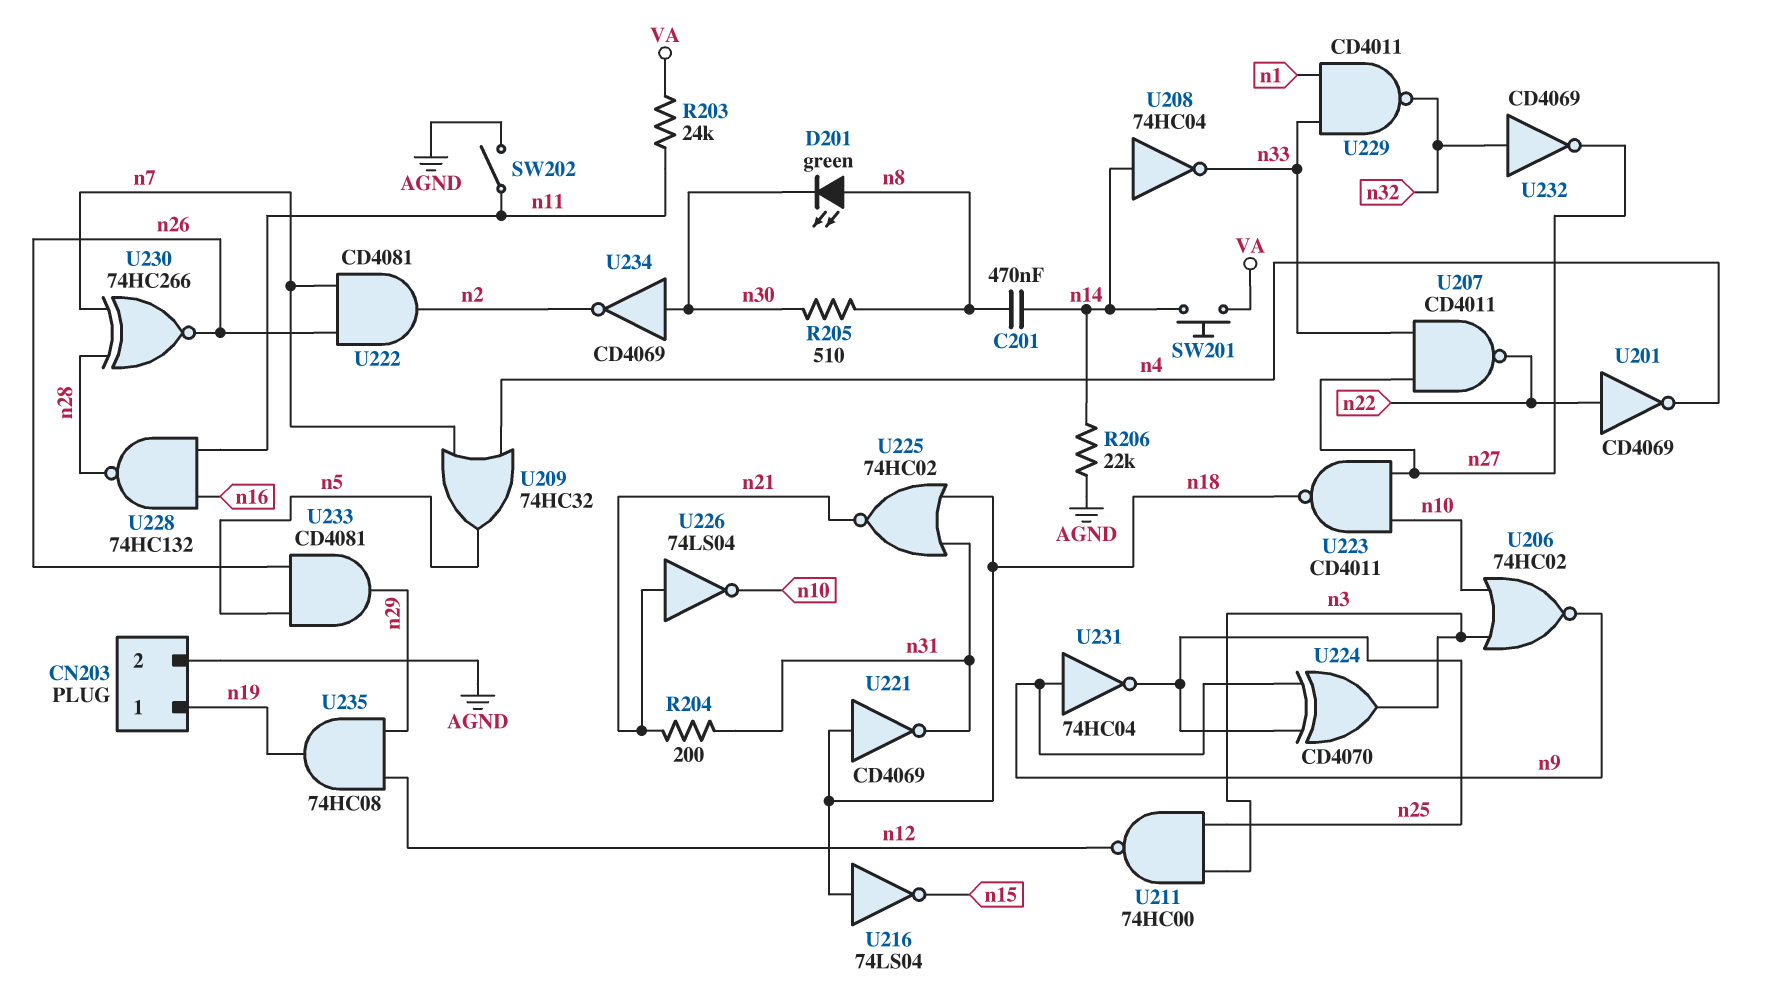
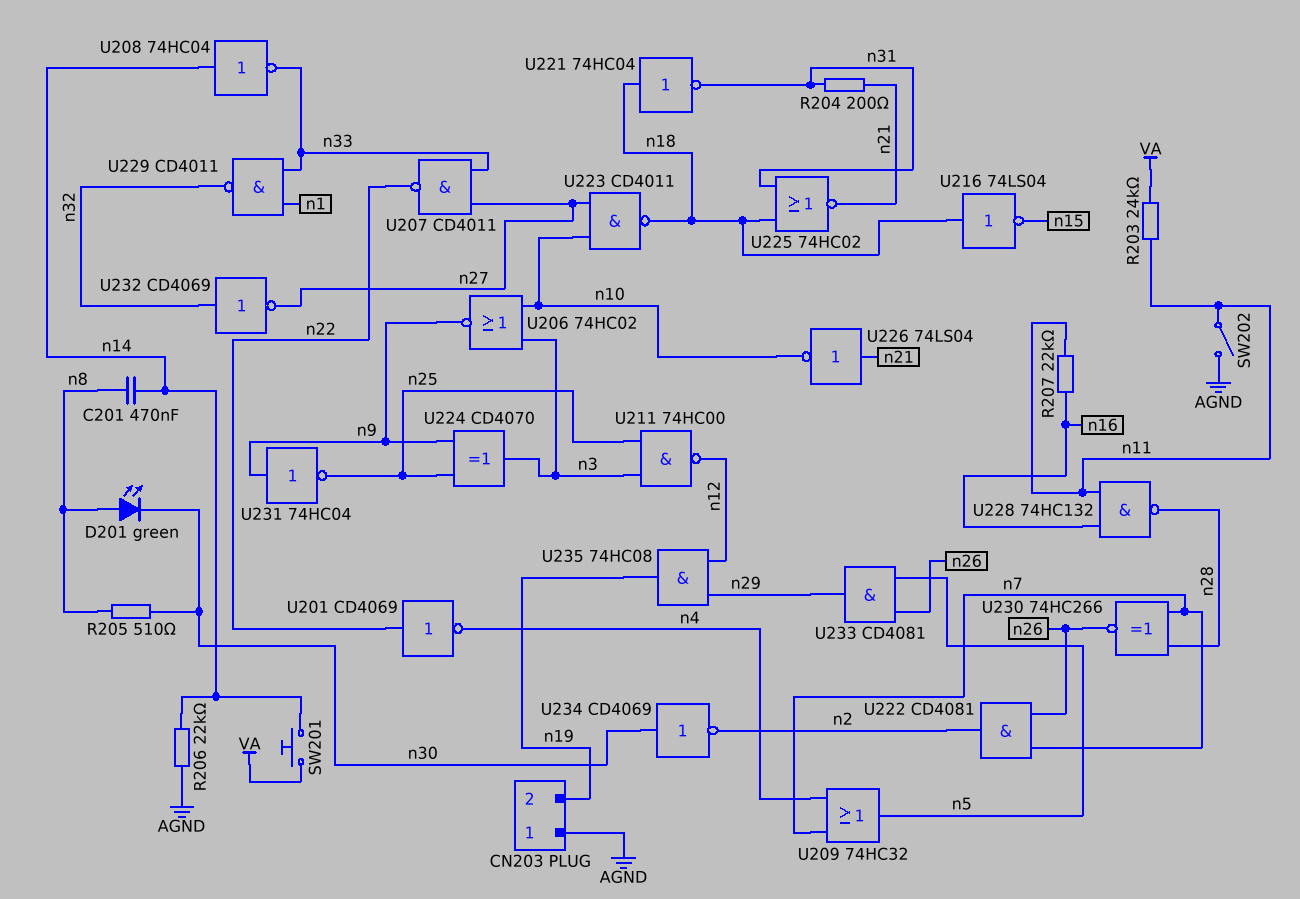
CN203 pin 1: n19 -> AGND
CN203 pin 2: AGND -> n19
R207: none -> 22k (n11, n16)
U221: NOT CD4069 (in n18, out n31) -> NOT 74HC04 (in n18, out n31)

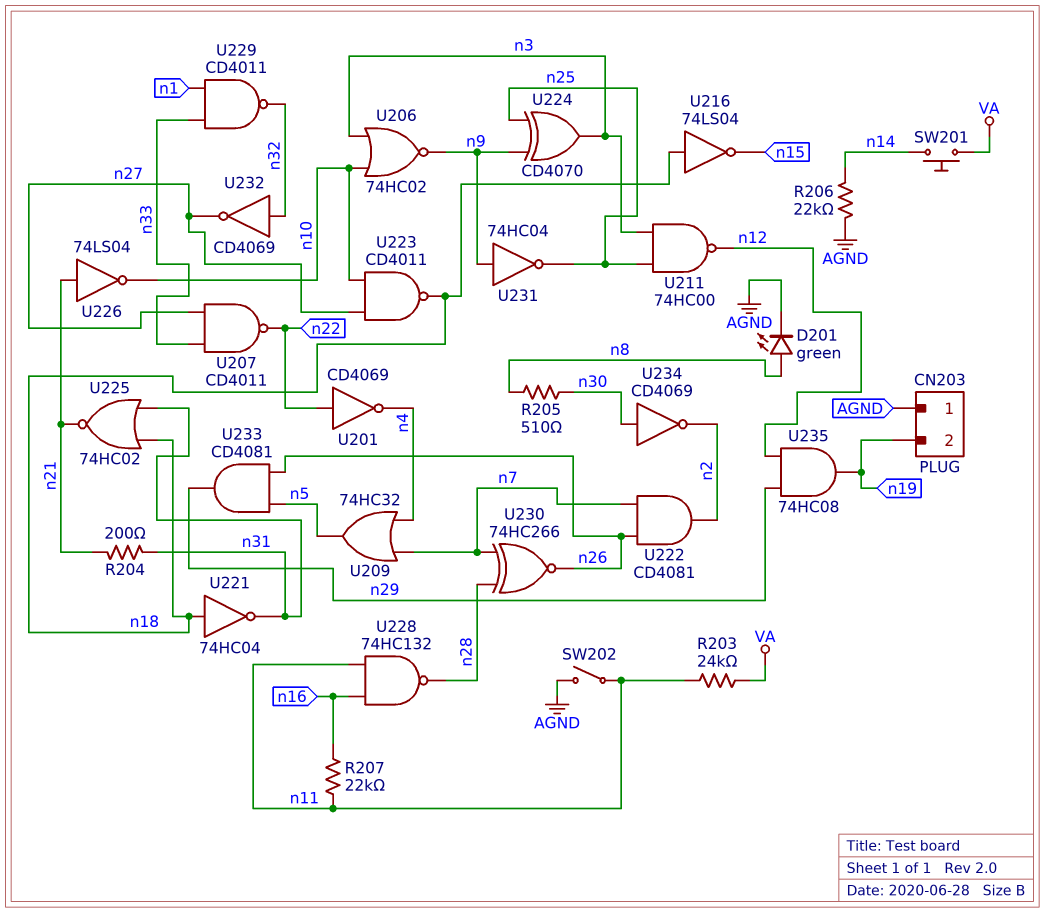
C201: 470nF (n8, n14) -> none
D201: LED green (A n8, K n30) -> LED green (A n8, K AGND)
U208: NOT 74HC04 (in n14, out n33) -> none

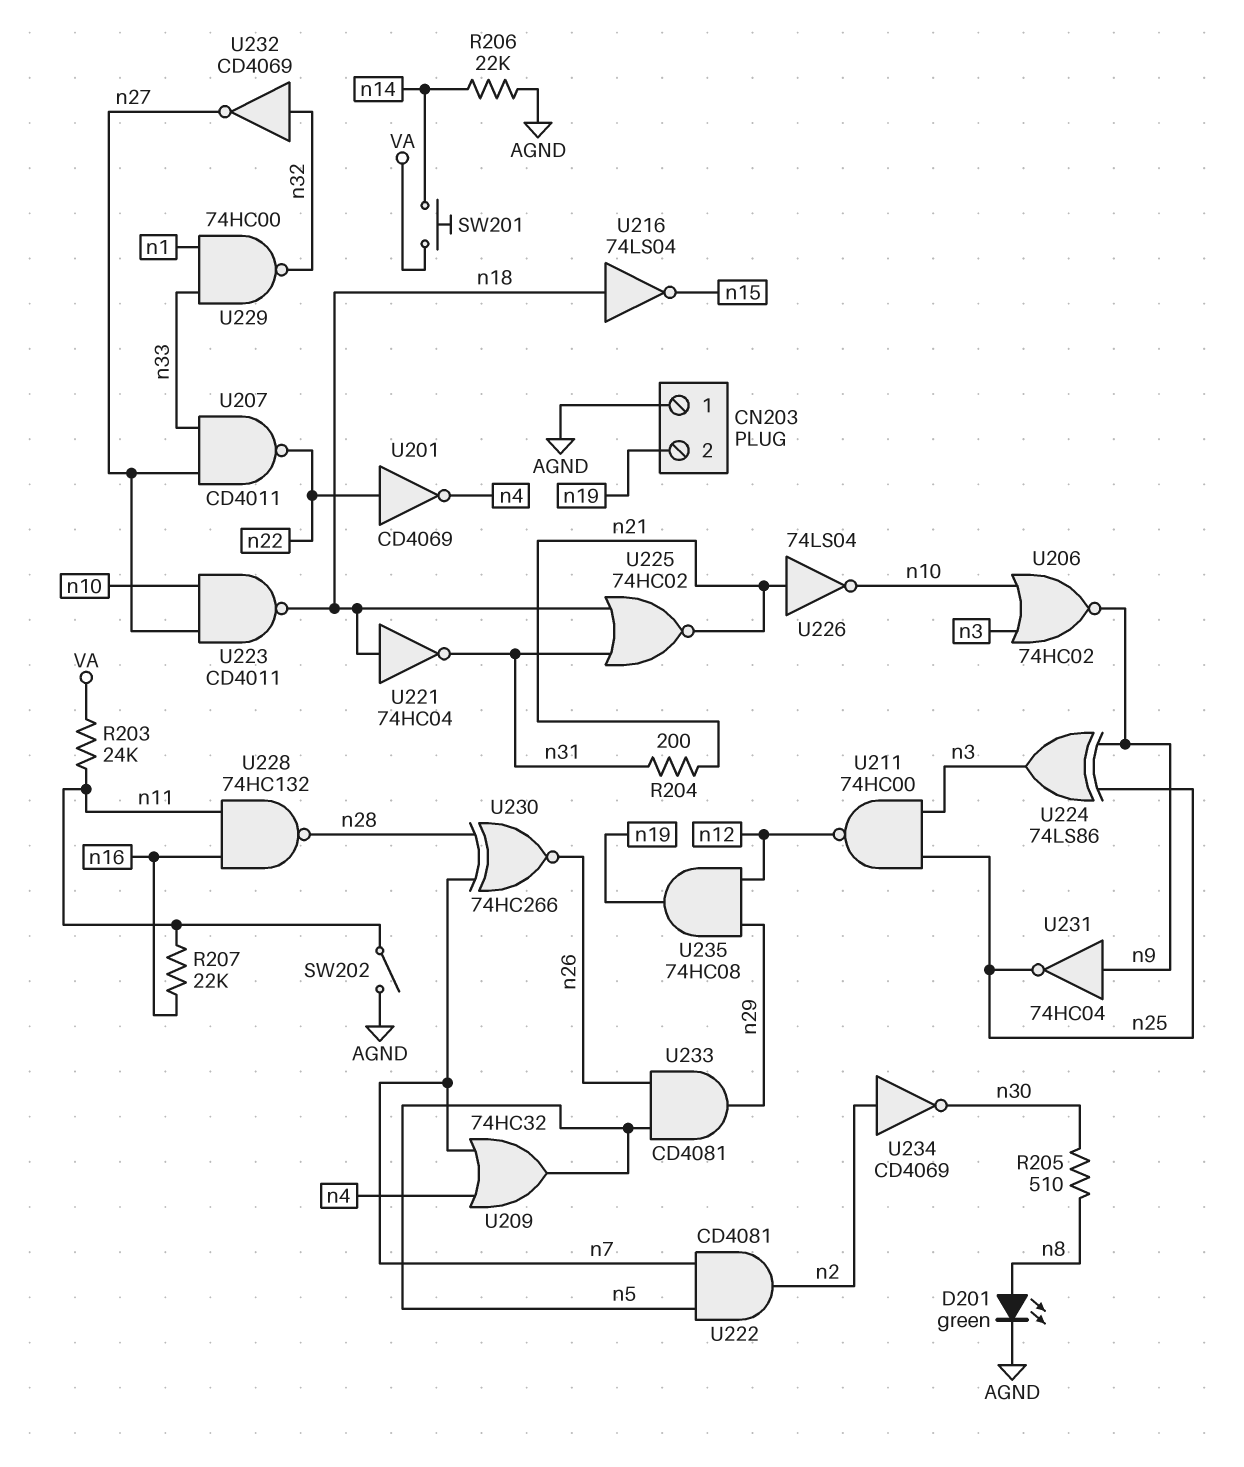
U222: AND CD4081 (in n7, in n26, out n2) -> AND CD4081 (in n5, in n7, out n2)
U224: XOR CD4070 (in n9, in n25, out n3) -> XOR 74LS86 (in n9, in n25, out n3)
U229: NAND CD4011 (in n1, in n33, out n32) -> NAND 74HC00 (in n1, in n33, out n32)
U234: NOT CD4069 (in n30, out n2) -> NOT CD4069 (in n2, out n30)

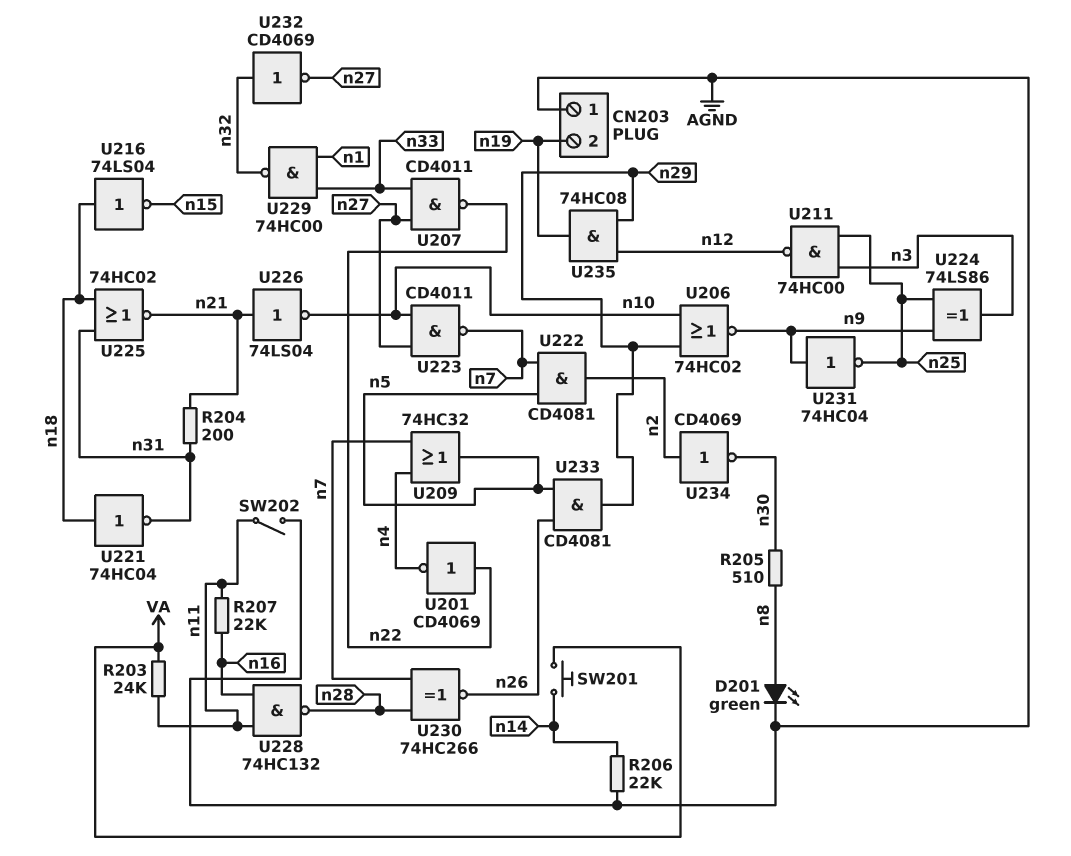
U206: NOR 74HC02 (in n3, in n10, out n9) -> NOR 74HC02 (in n10, in n29, out n9)
U223: NAND CD4011 (in n10, in n27, out n18) -> NAND CD4011 (in n10, in n27, out n7)

